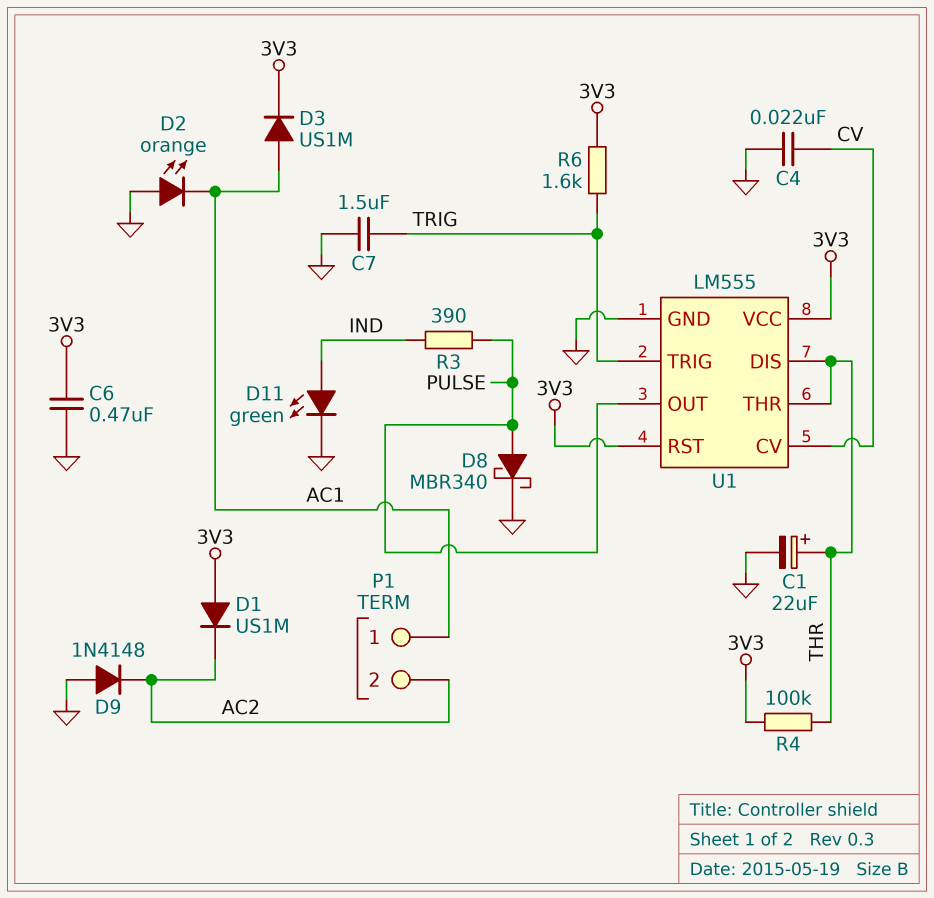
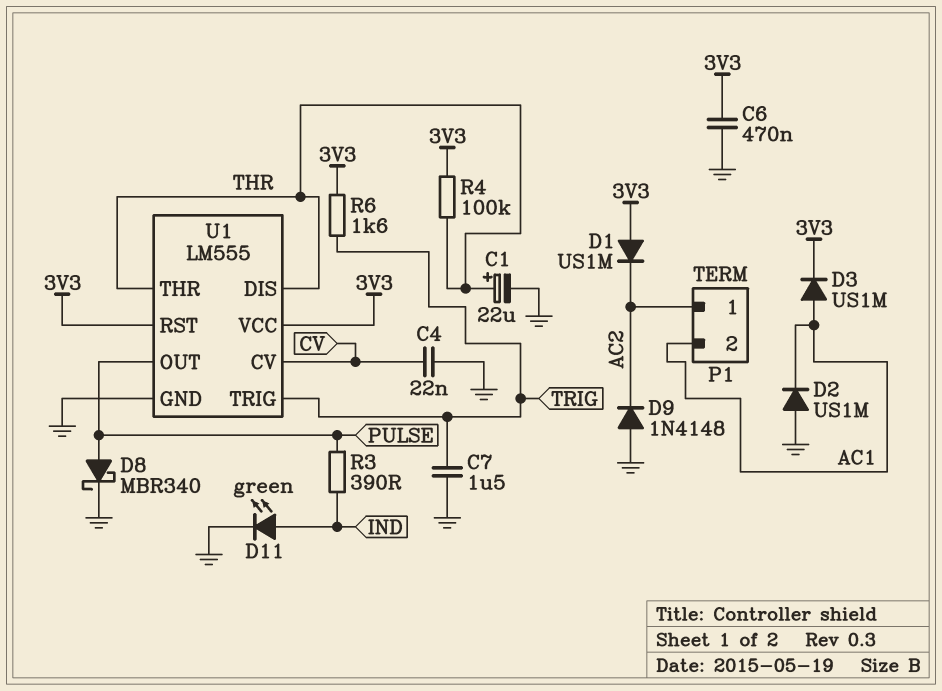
D2: LED orange (A GND, K AC1) -> diode US1M (A GND, K AC1)
P1 pin 1: AC1 -> AC2
P1 pin 2: AC2 -> AC1

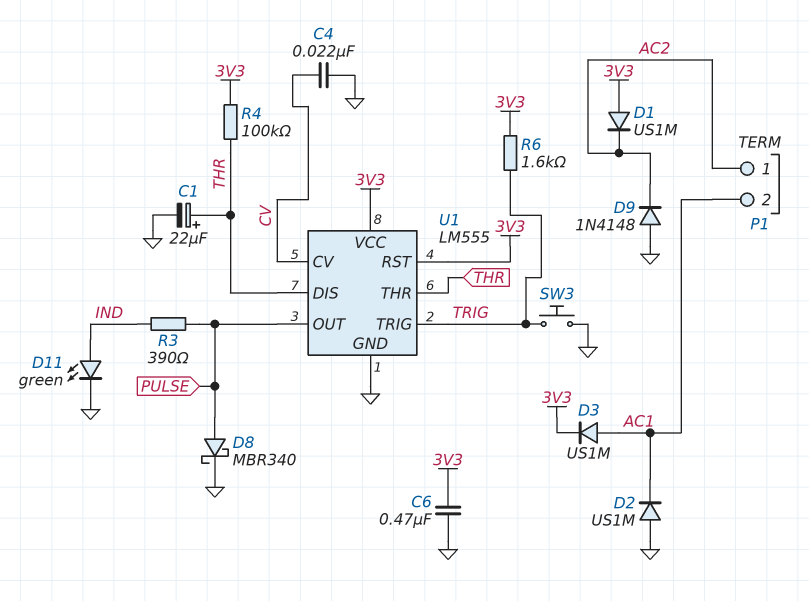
C7: 1.5uF (GND, TRIG) -> none
SW3: none -> button (GND, TRIG)

